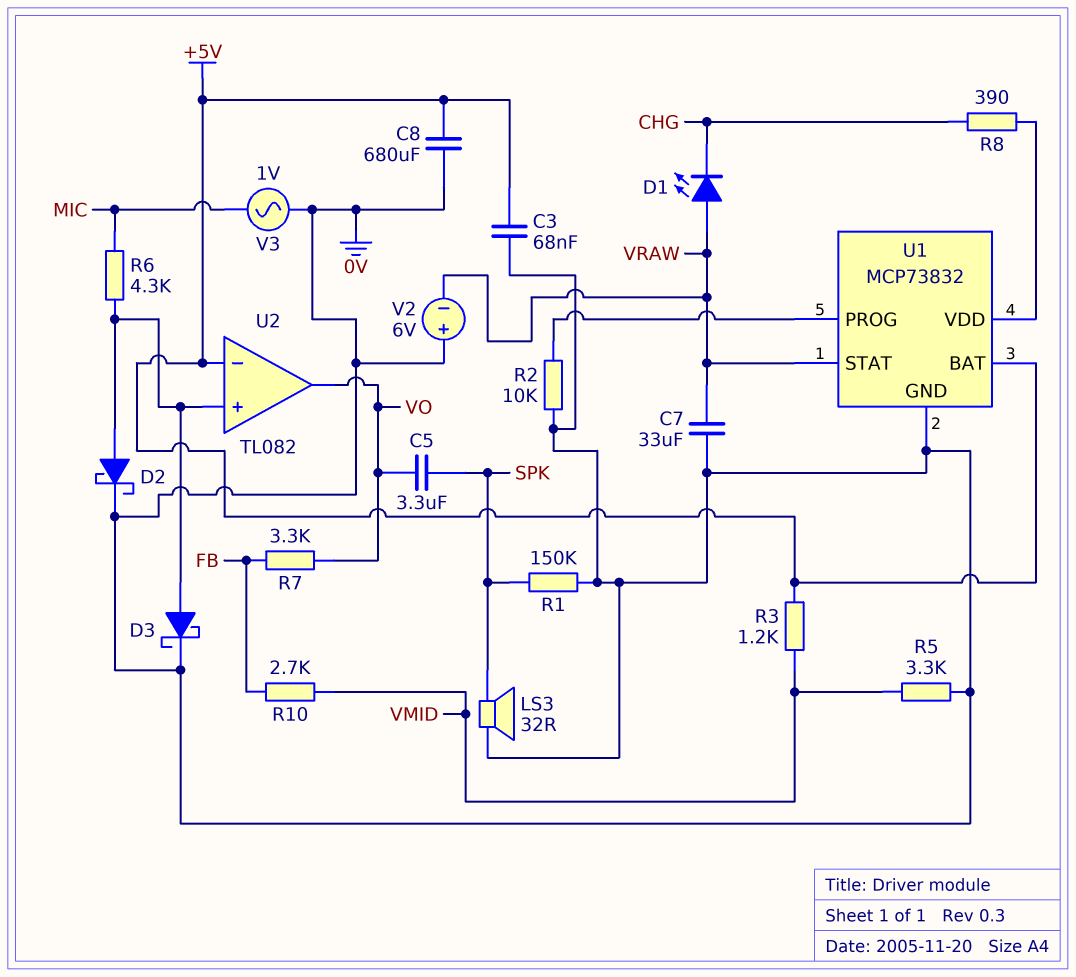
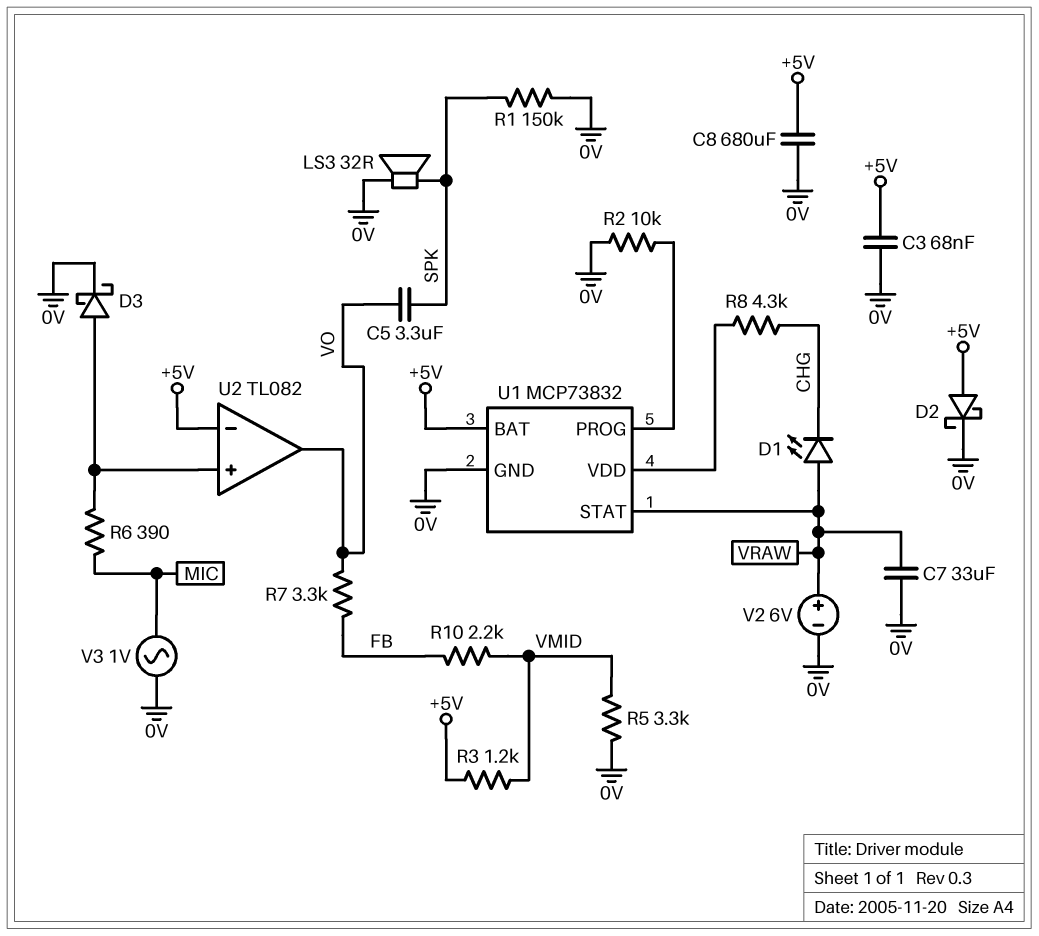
D2: schottky (A U2/in+, K 0V) -> schottky (A +5V, K 0V)
R6: 4.3k (MIC, U2/in+) -> 390 (MIC, U2/in+)
R8: 390 (CHG, U1/VDD) -> 4.3k (CHG, U1/VDD)
R10: 2.7k (FB, VMID) -> 2.2k (FB, VMID)
V2: 6V (plus 0V, minus VRAW) -> 6V (plus VRAW, minus 0V)

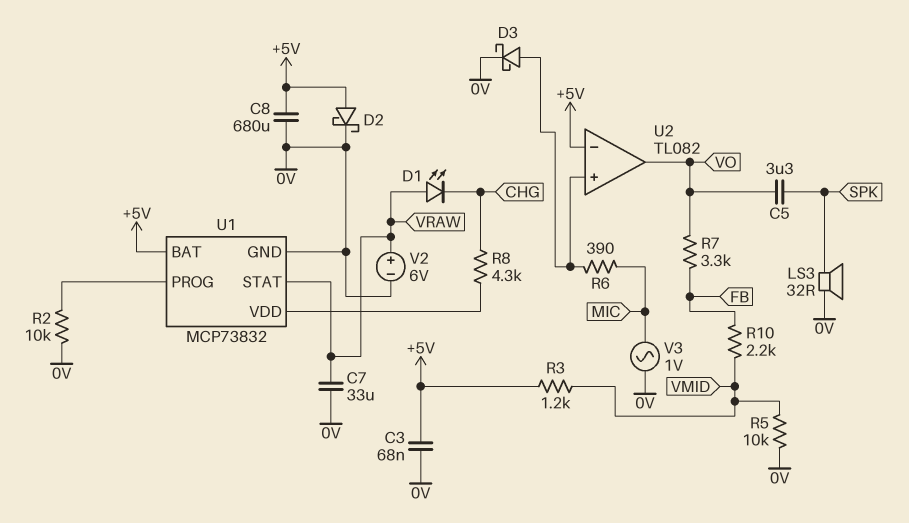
R1: 150k (0V, SPK) -> none
R5: 3.3k (0V, VMID) -> 10k (0V, VMID)

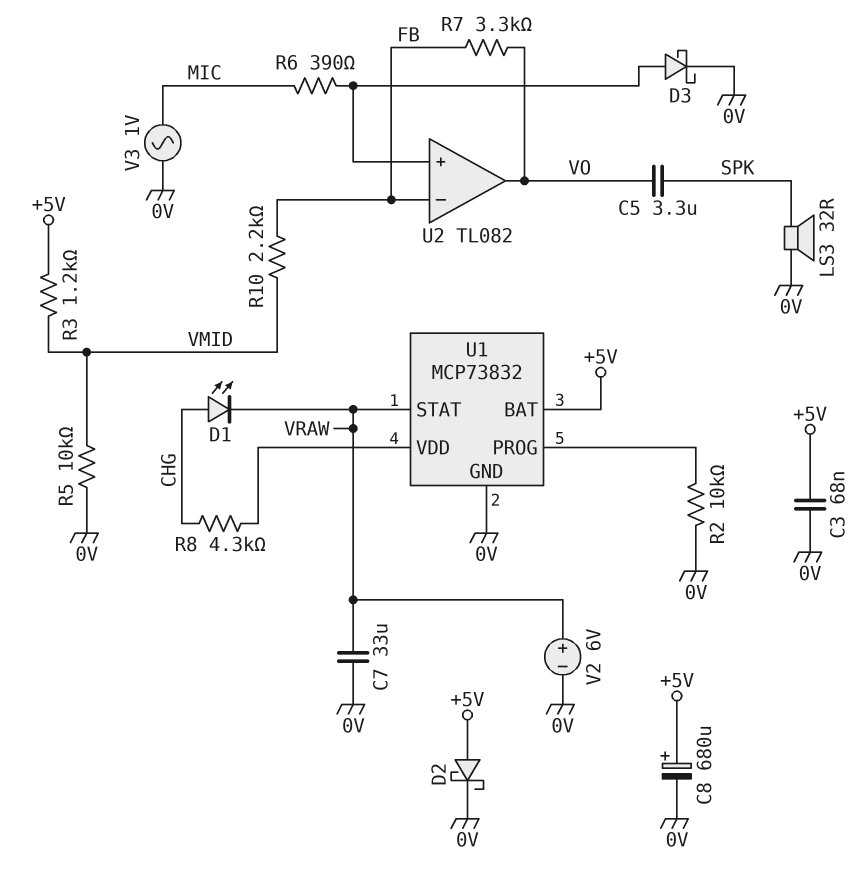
C8: 680uF (+5V, 0V) -> 680uF (plus +5V, minus 0V)
D1: LED (A VRAW, K CHG) -> LED (A CHG, K VRAW)
U2 pin in-: +5V -> FB

